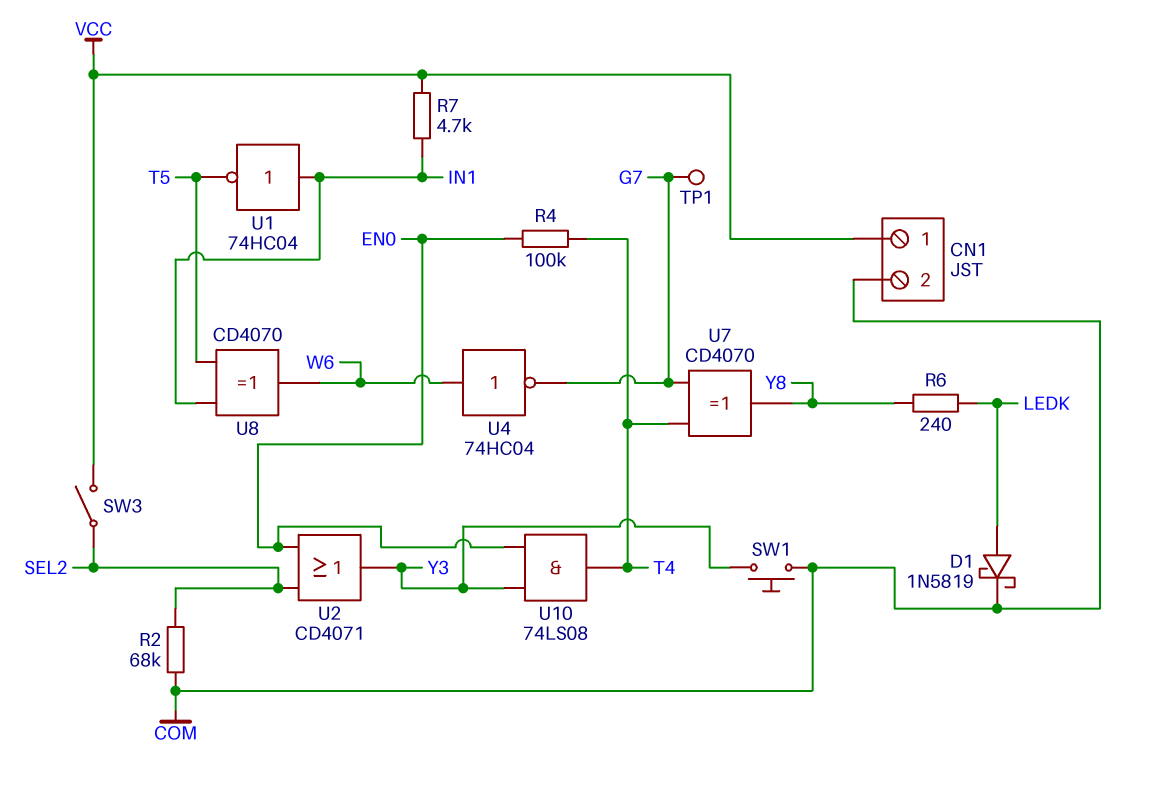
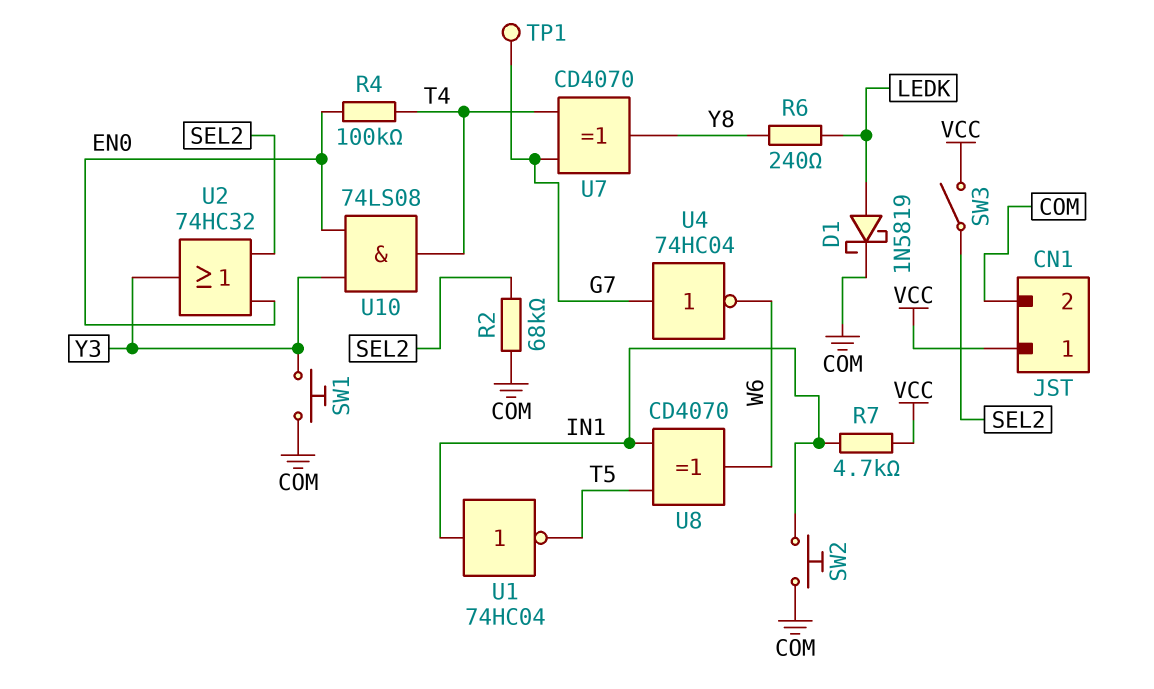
SW2: none -> button (COM, IN1)
U2: OR CD4071 (in EN0, in SEL2, out Y3) -> OR 74HC32 (in EN0, in SEL2, out Y3)
U4: NOT 74HC04 (in W6, out G7) -> NOT 74HC04 (in G7, out W6)

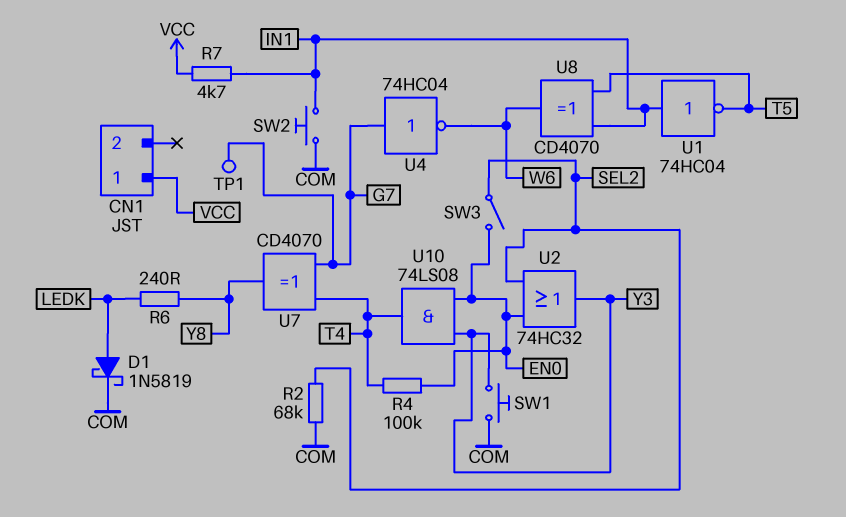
CN1 pin 2: COM -> none
SW3: switch (SEL2, VCC) -> switch (EN0, SEL2)

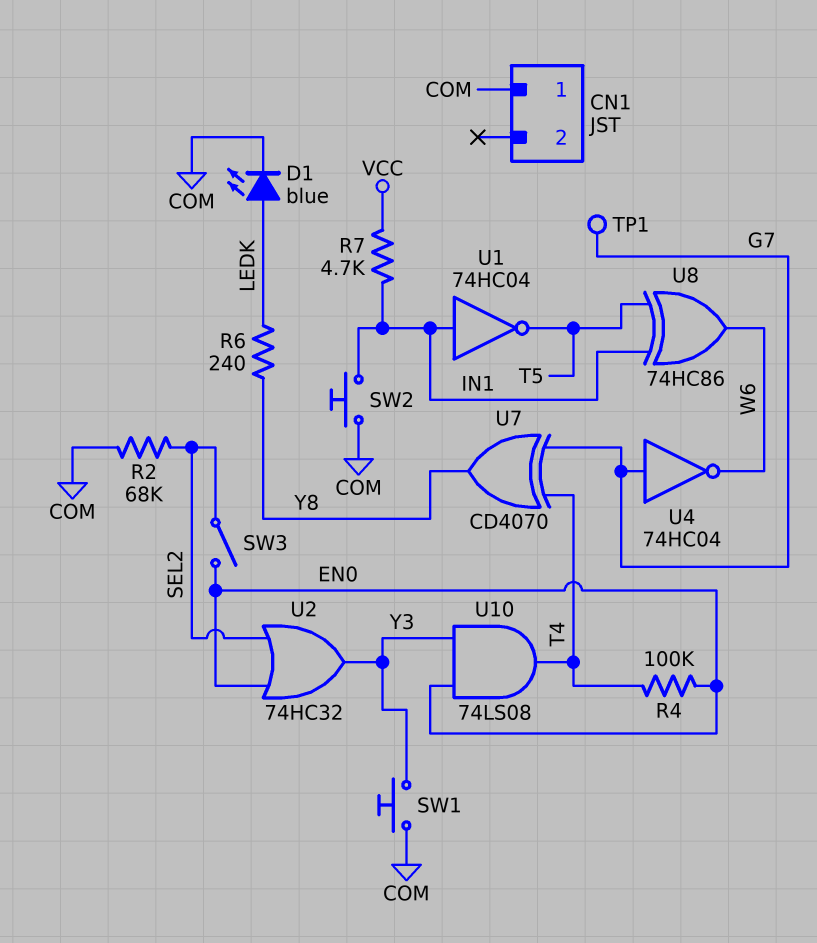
CN1 pin 1: VCC -> COM
D1: schottky 1N5819 (A LEDK, K COM) -> LED blue (A LEDK, K COM)
U8: XOR CD4070 (in IN1, in T5, out W6) -> XOR 74HC86 (in IN1, in T5, out W6)

